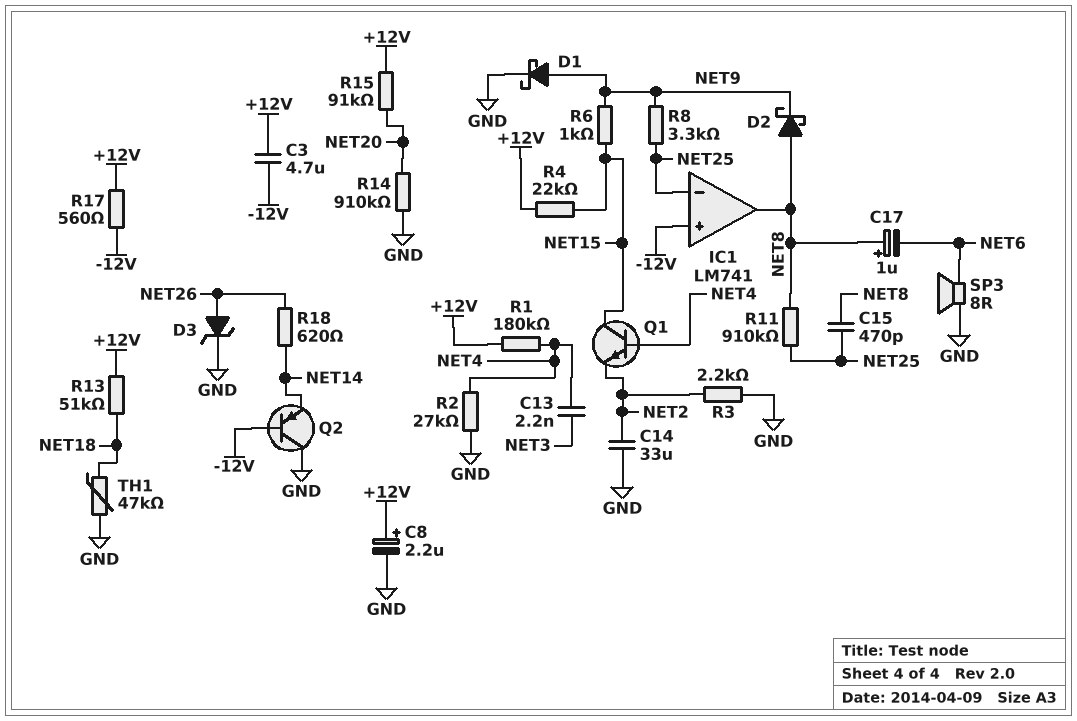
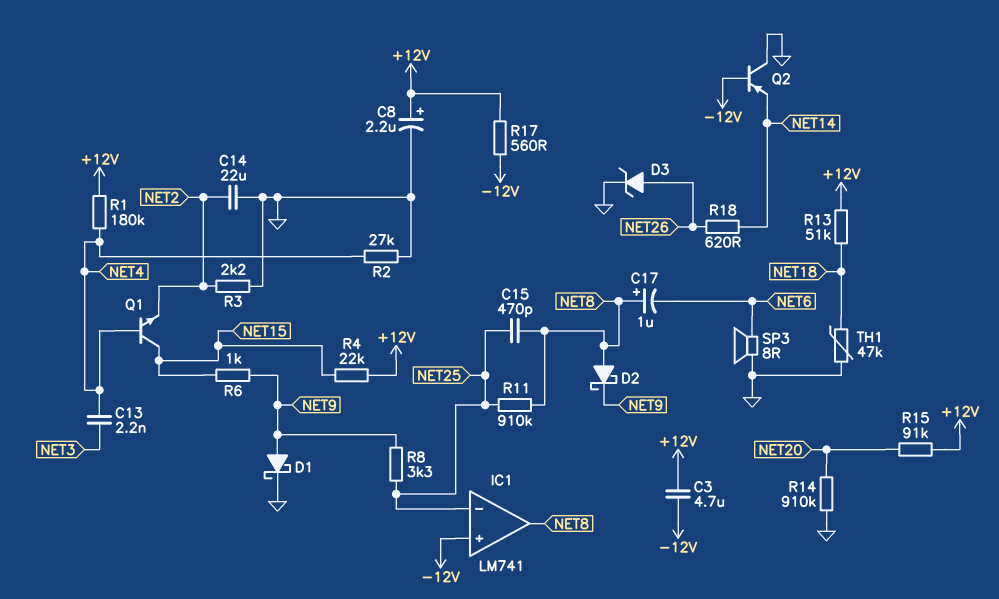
C14: 33uF (GND, NET2) -> 22uF (GND, NET2)

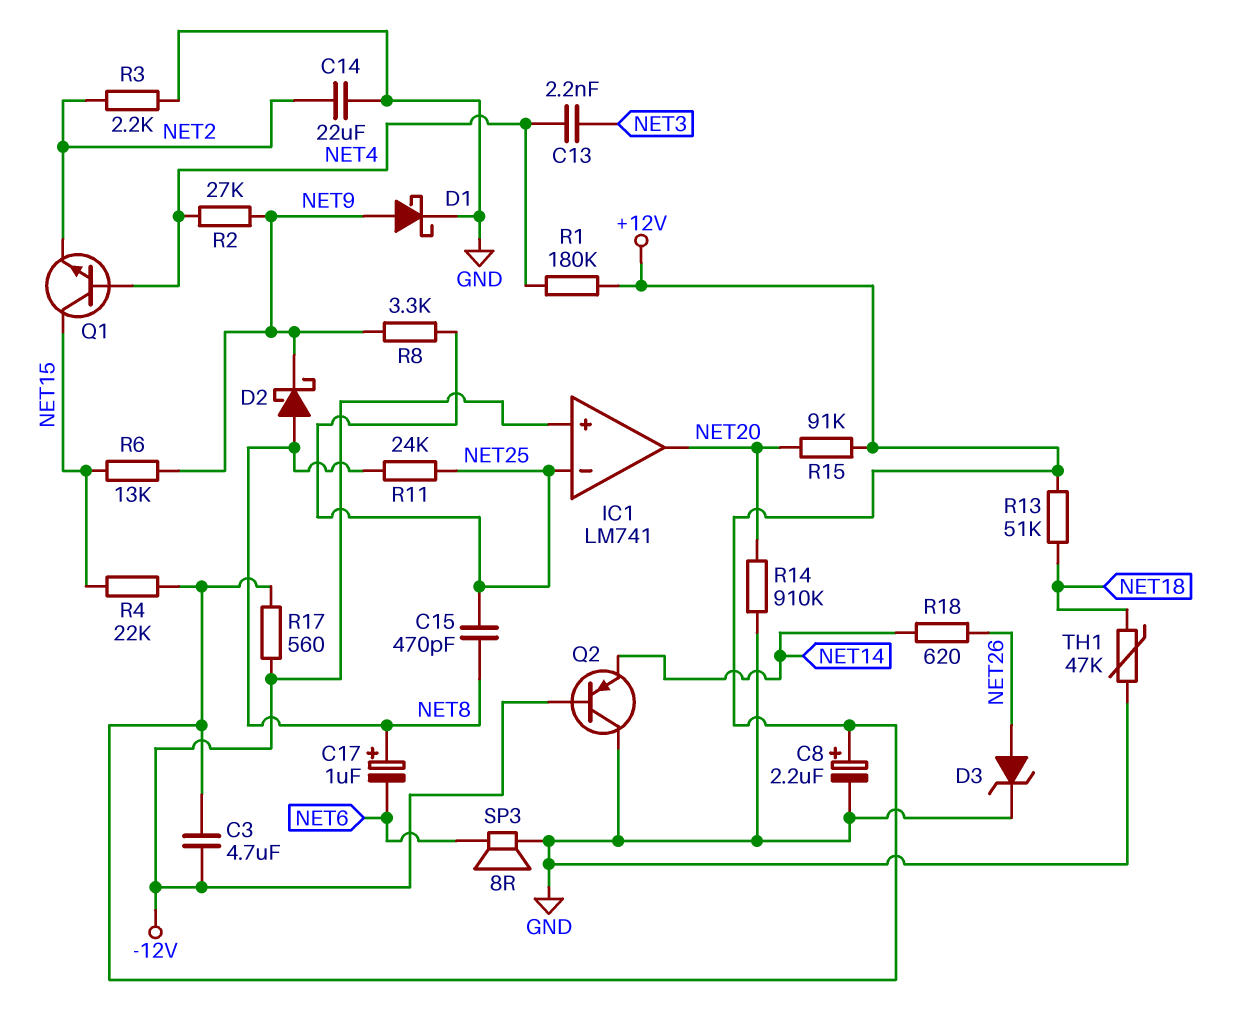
IC1 pin out: NET8 -> NET20
R2: 27k (GND, NET4) -> 27k (NET4, NET9)
R6: 1k (NET9, NET15) -> 13k (NET9, NET15)
R11: 910k (NET8, NET25) -> 24k (NET8, NET25)

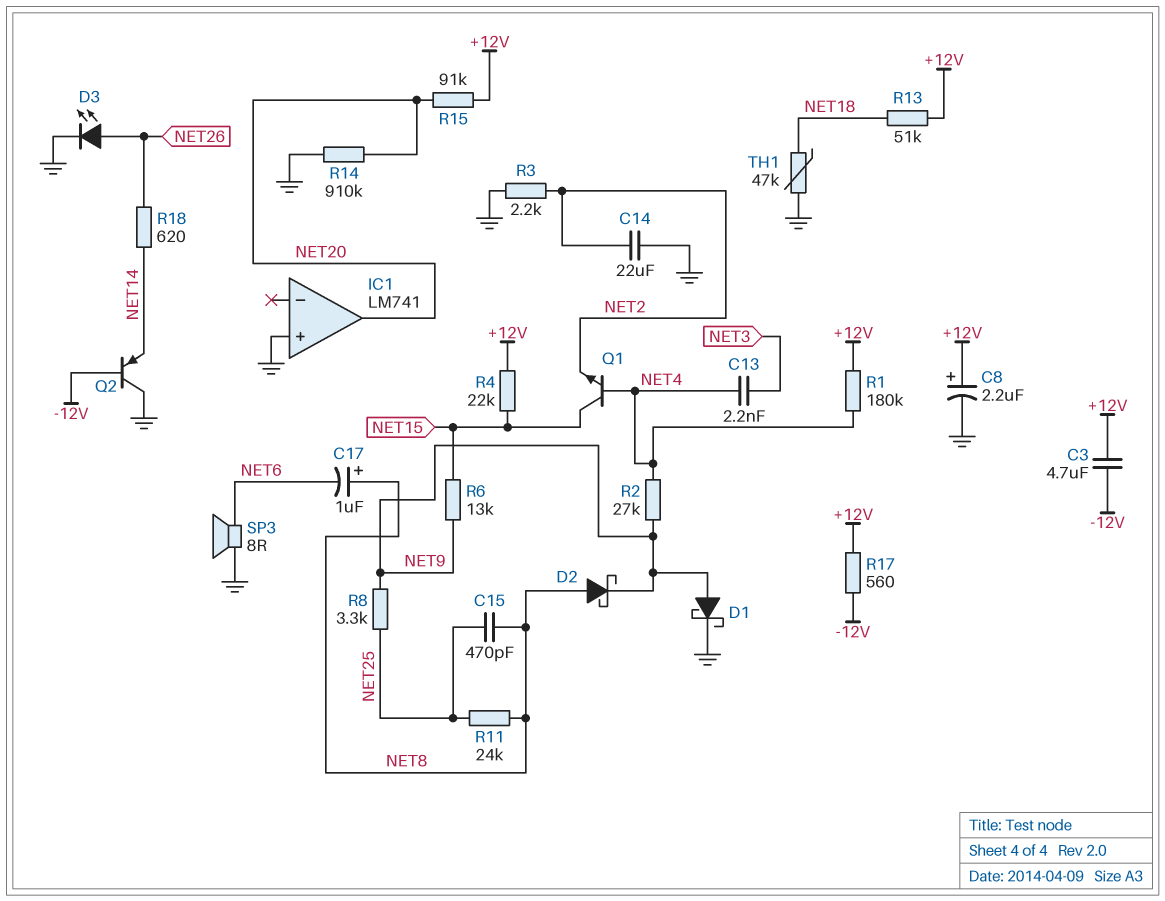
D3: zener (A NET26, K GND) -> LED (A NET26, K GND)
IC1 pin in+: -12V -> GND
IC1 pin in-: NET25 -> none

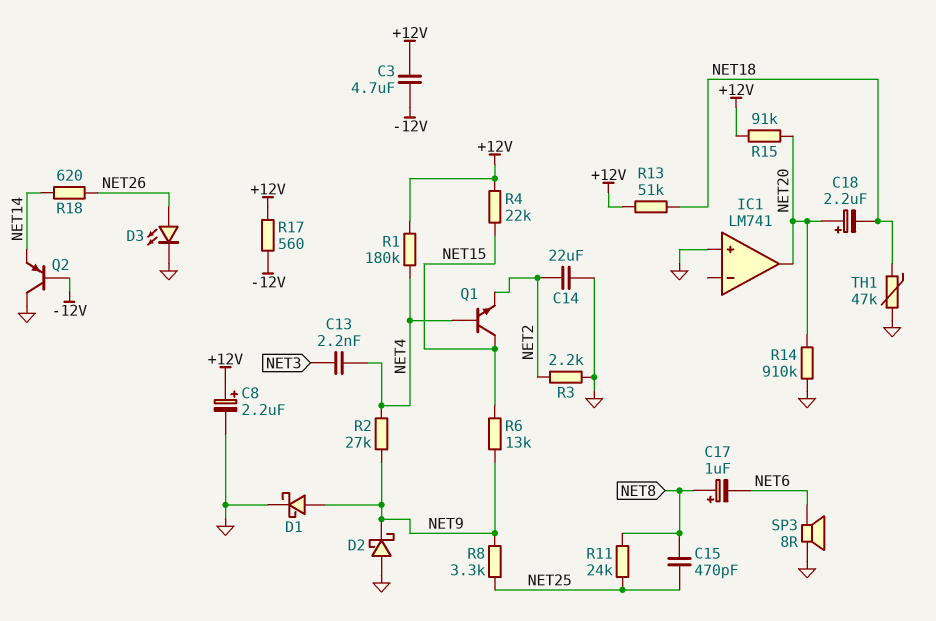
C18: none -> 2.2uF (plus NET20, minus NET18)
D2: schottky (A NET8, K NET9) -> schottky (A GND, K NET9)

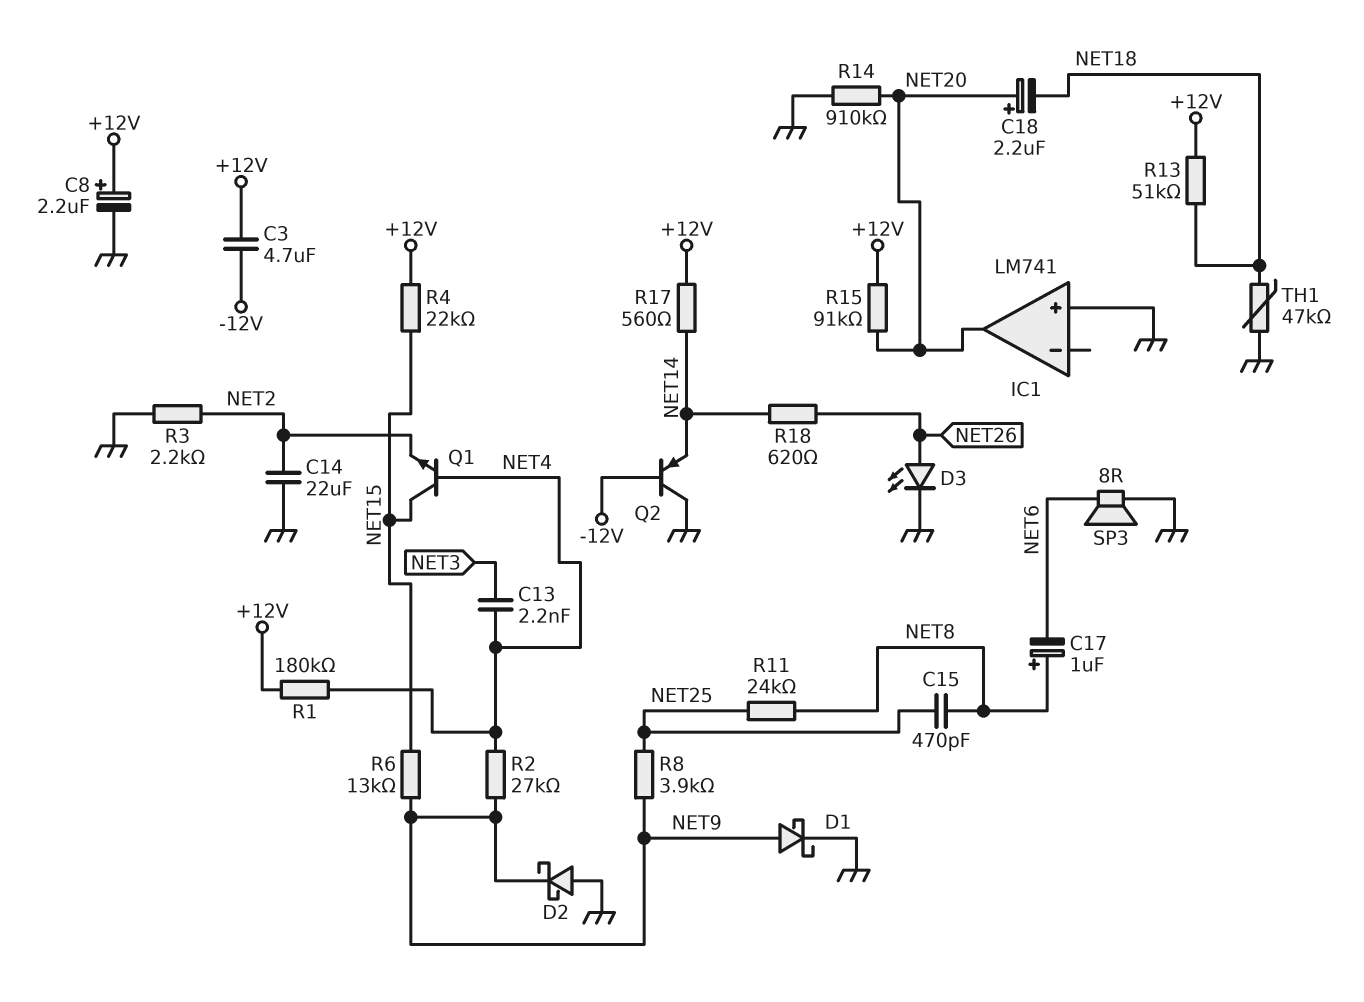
R8: 3.3k (NET9, NET25) -> 3.9k (NET9, NET25)
R17: 560 (+12V, -12V) -> 560 (+12V, NET14)

